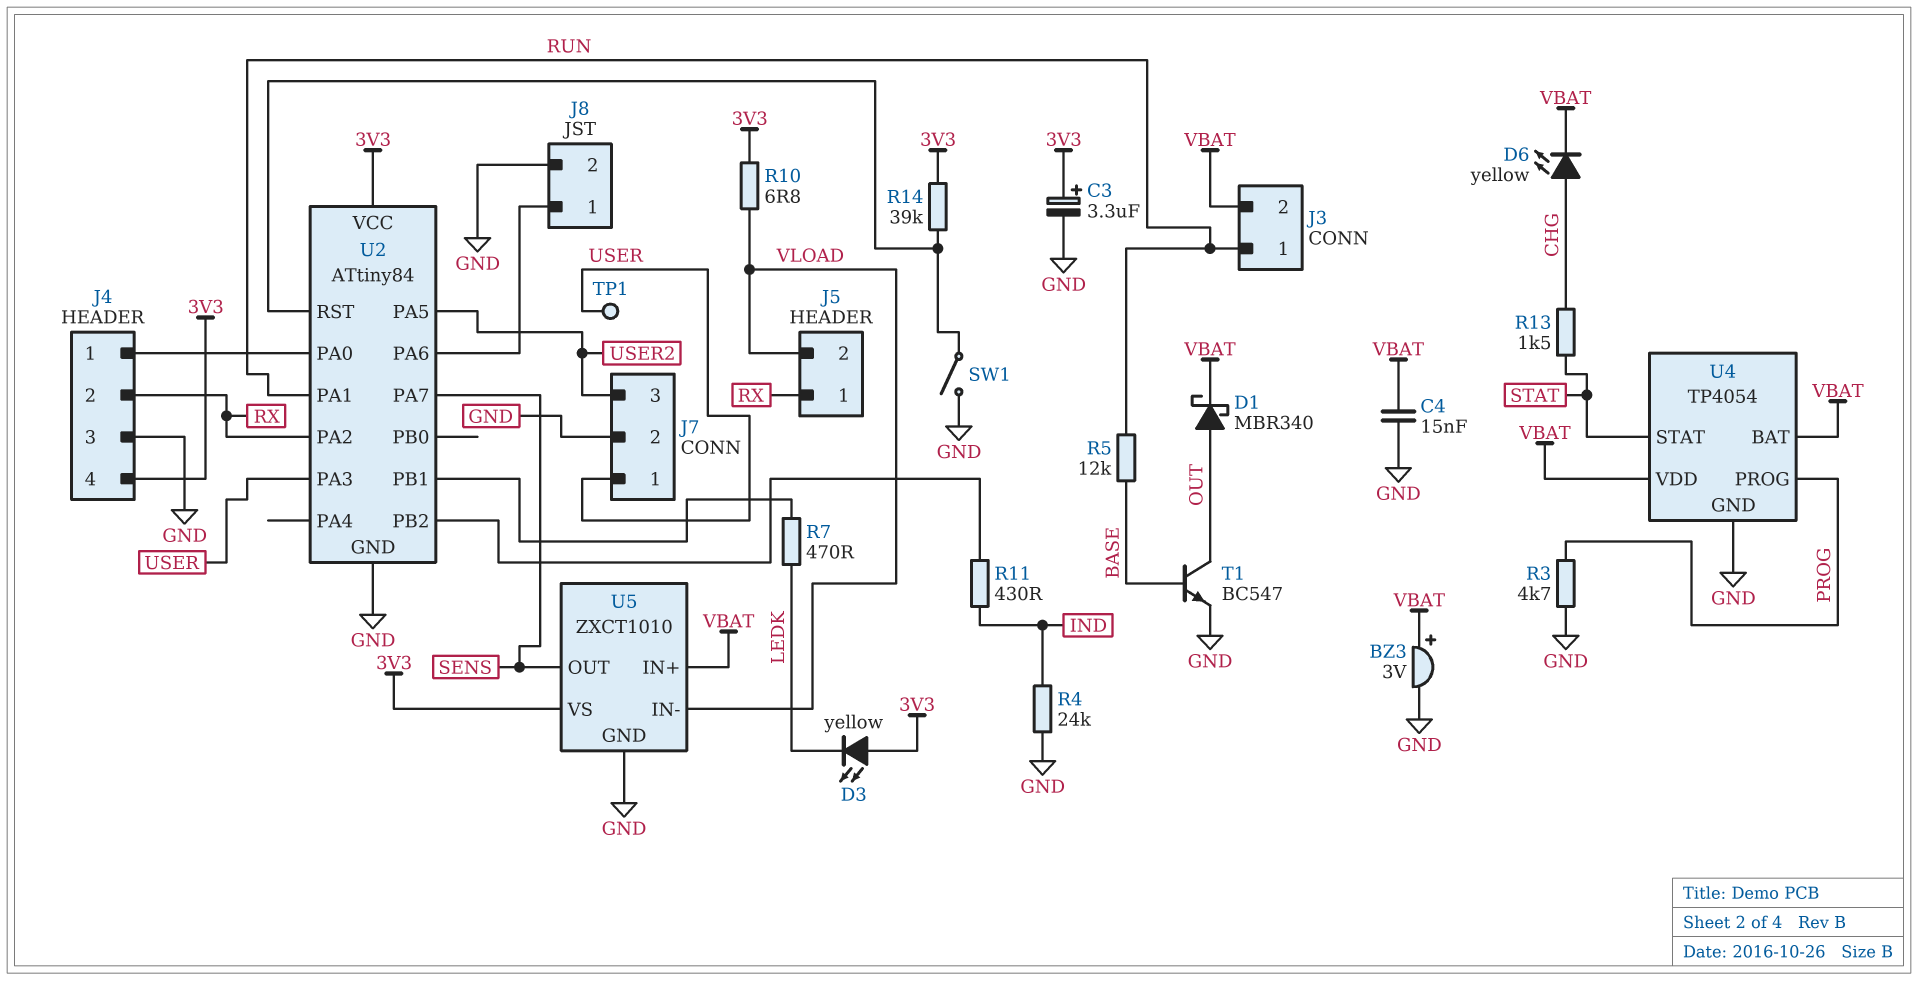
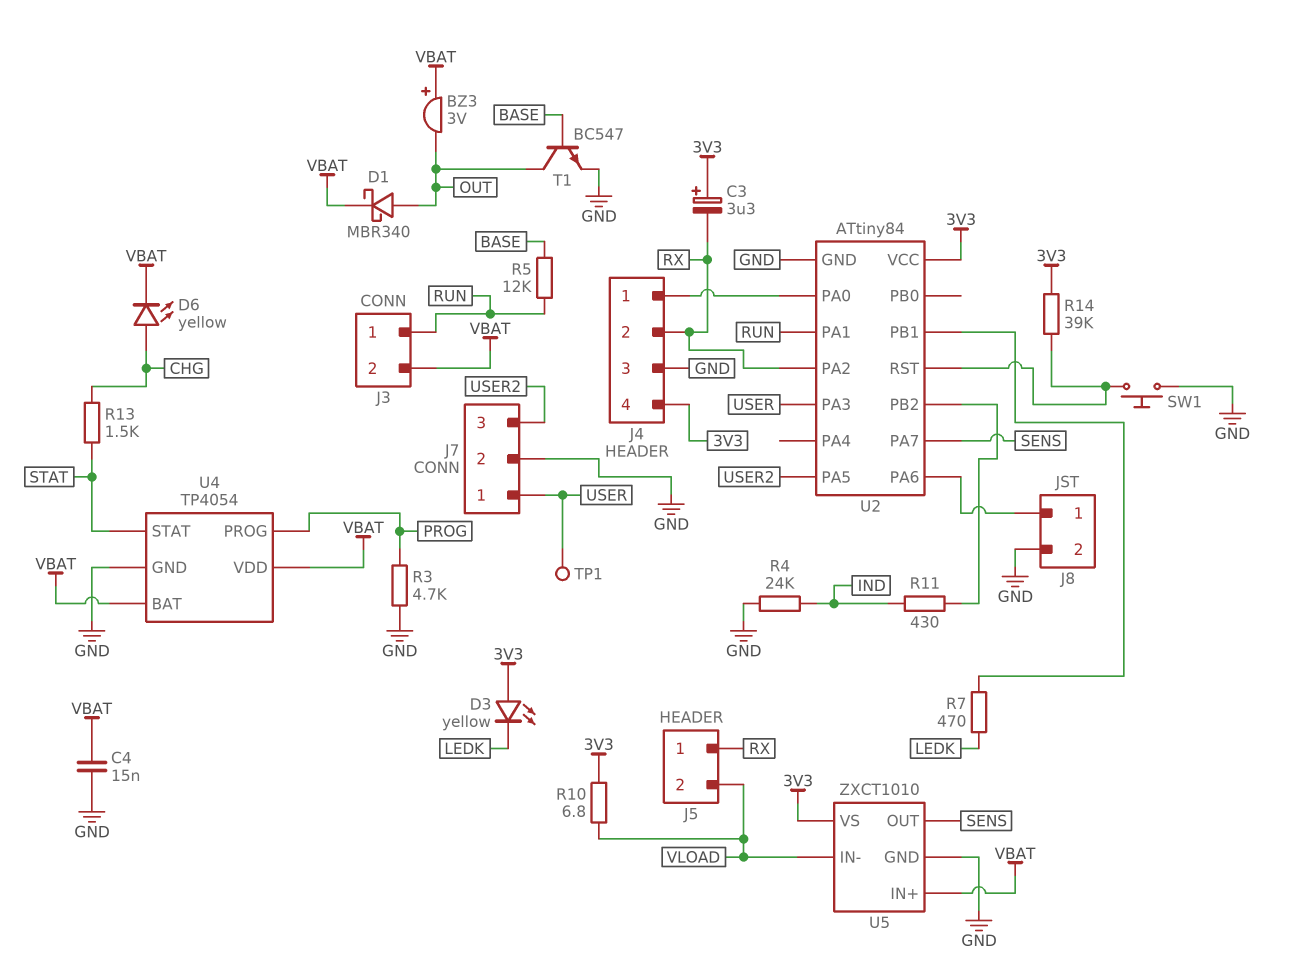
BZ3: buzzer 3V (plus VBAT, minus GND) -> buzzer 3V (plus VBAT, minus OUT)
C3: 3.3uF (plus 3V3, minus GND) -> 3.3uF (plus 3V3, minus RX)
SW1: switch (GND, U2/RST) -> button (GND, U2/RST)

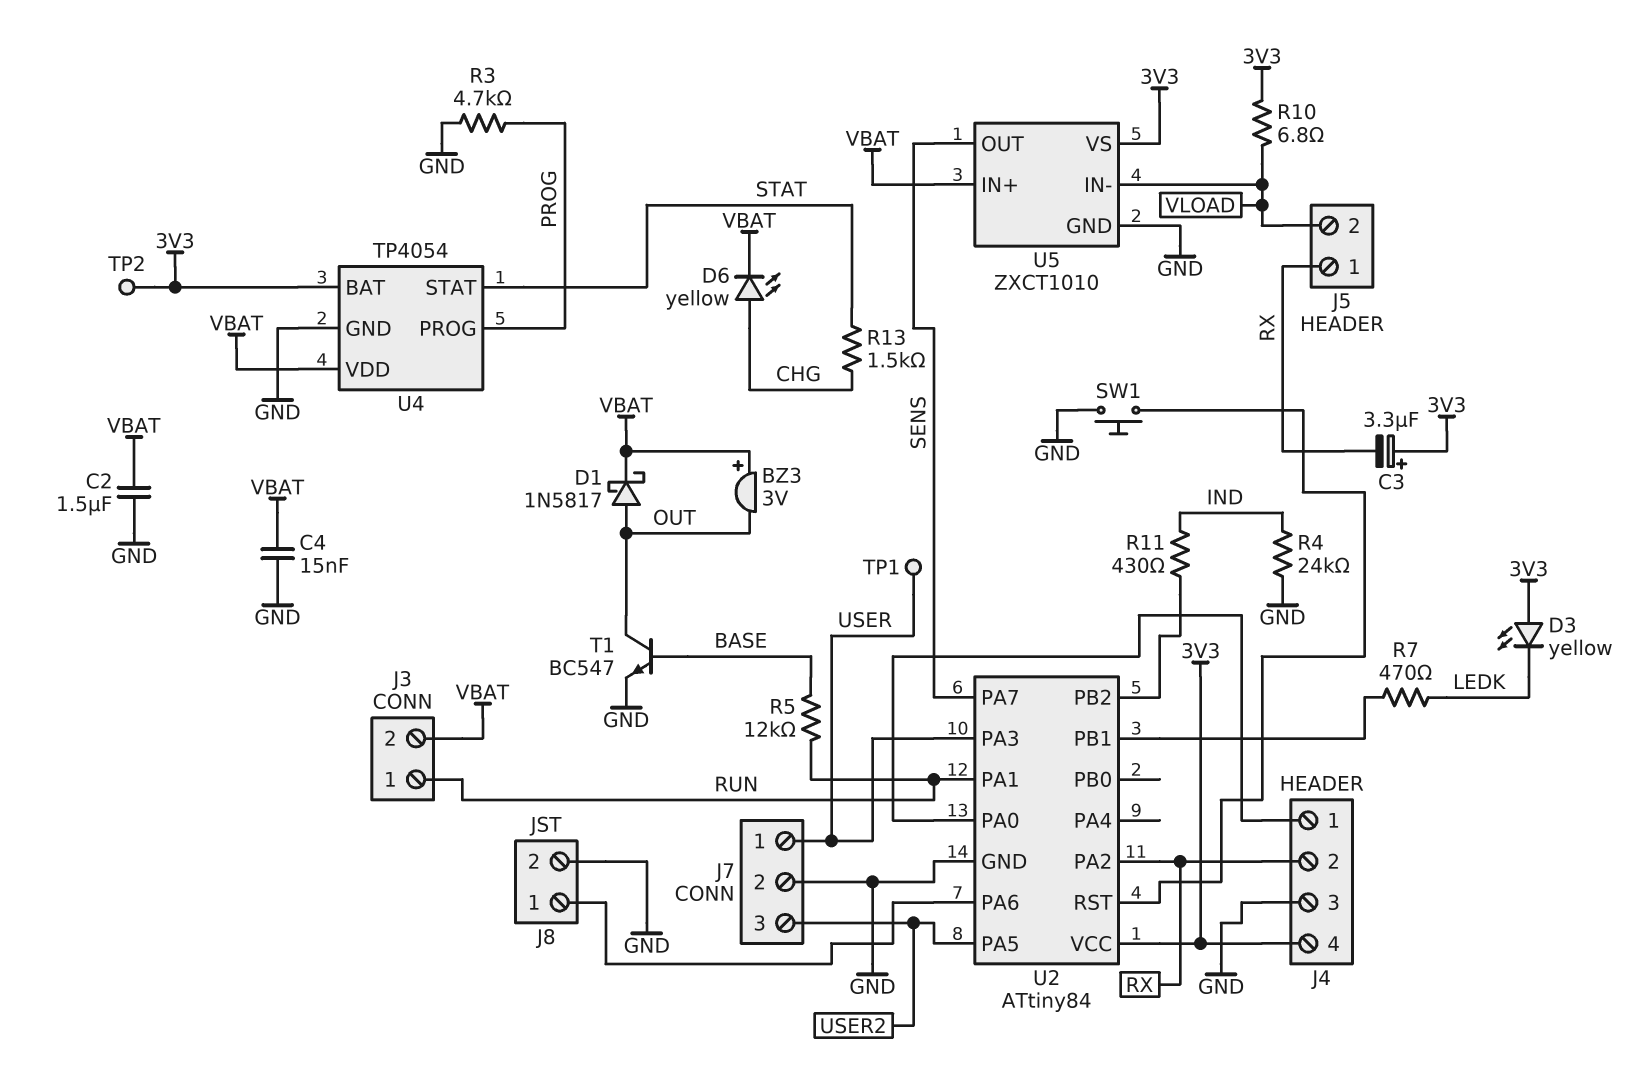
C2: none -> 1.5uF (GND, VBAT)
D1: schottky MBR340 (A OUT, K VBAT) -> schottky 1N5817 (A OUT, K VBAT)
R14: 39k (3V3, U2/RST) -> none
TP2: none -> test point (3V3)
U4 pin BAT: VBAT -> 3V3

